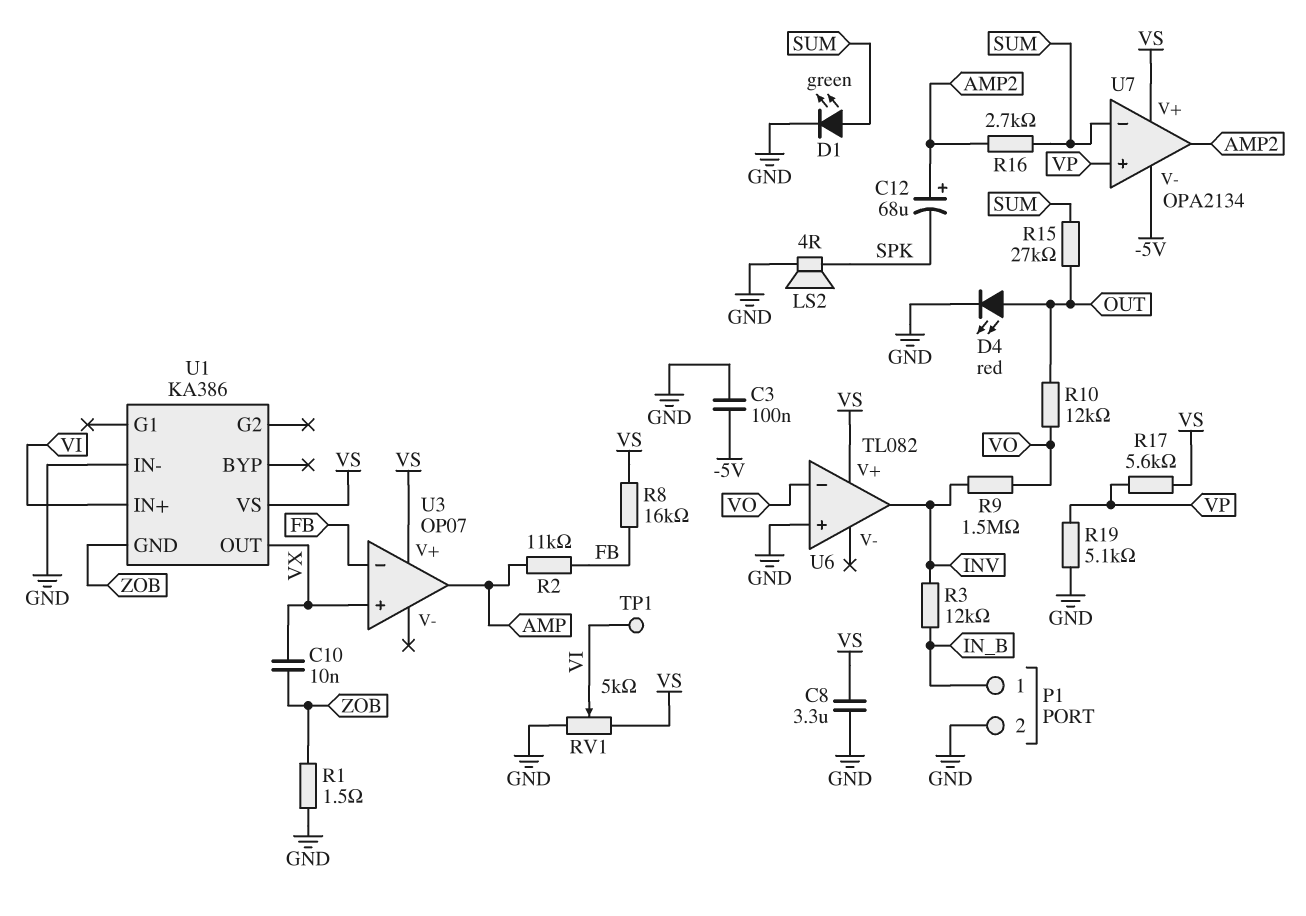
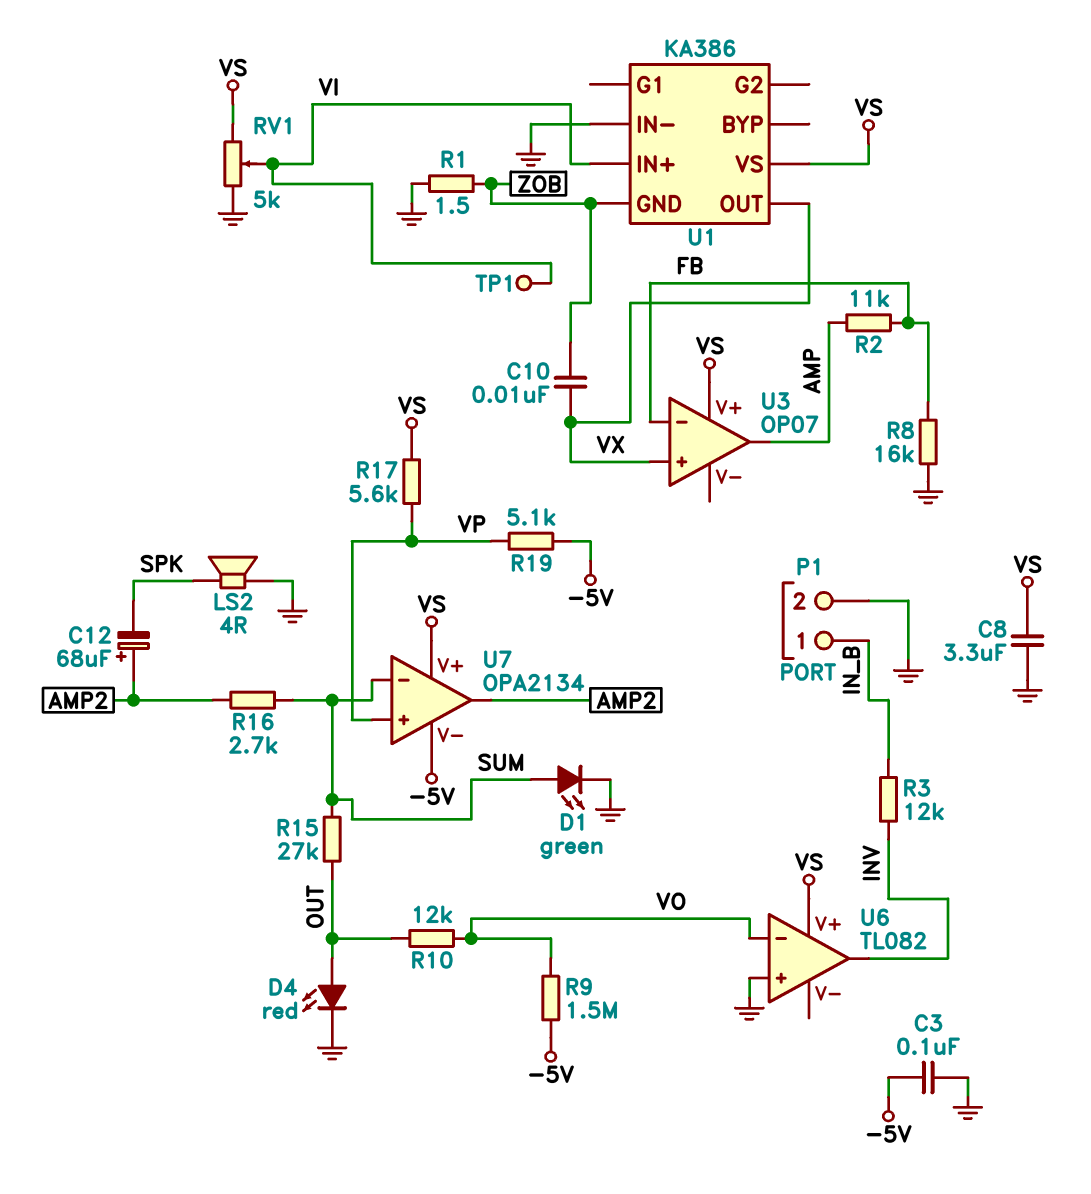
R8: 16k (FB, VS) -> 16k (FB, GND)
R9: 1.5M (INV, VO) -> 1.5M (-5V, VO)
R19: 5.1k (GND, VP) -> 5.1k (-5V, VP)

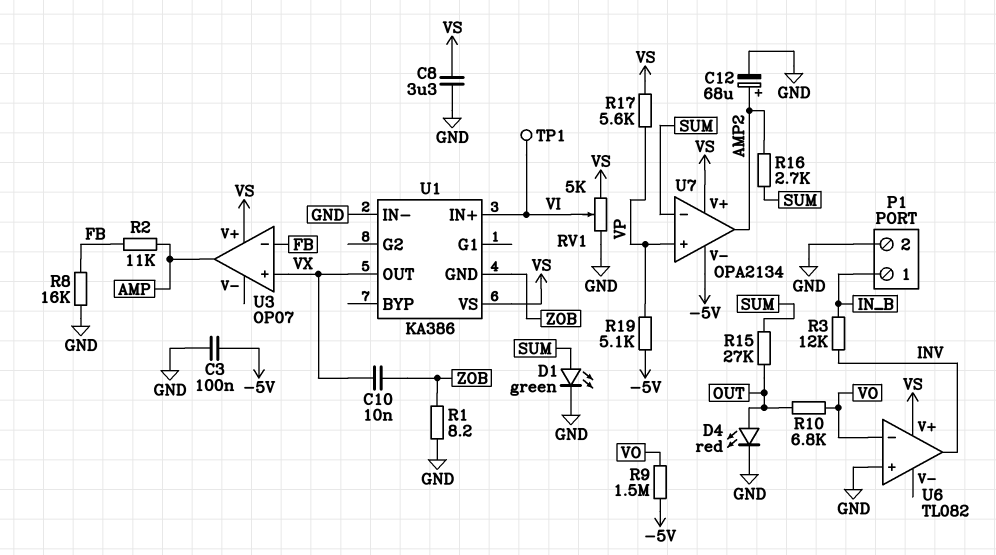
C12: 68uF (plus AMP2, minus SPK) -> 68uF (plus AMP2, minus GND)
LS2: speaker 4R (GND, SPK) -> none
R1: 1.5 (GND, ZOB) -> 8.2 (GND, ZOB)
R10: 12k (OUT, VO) -> 6.8k (OUT, VO)

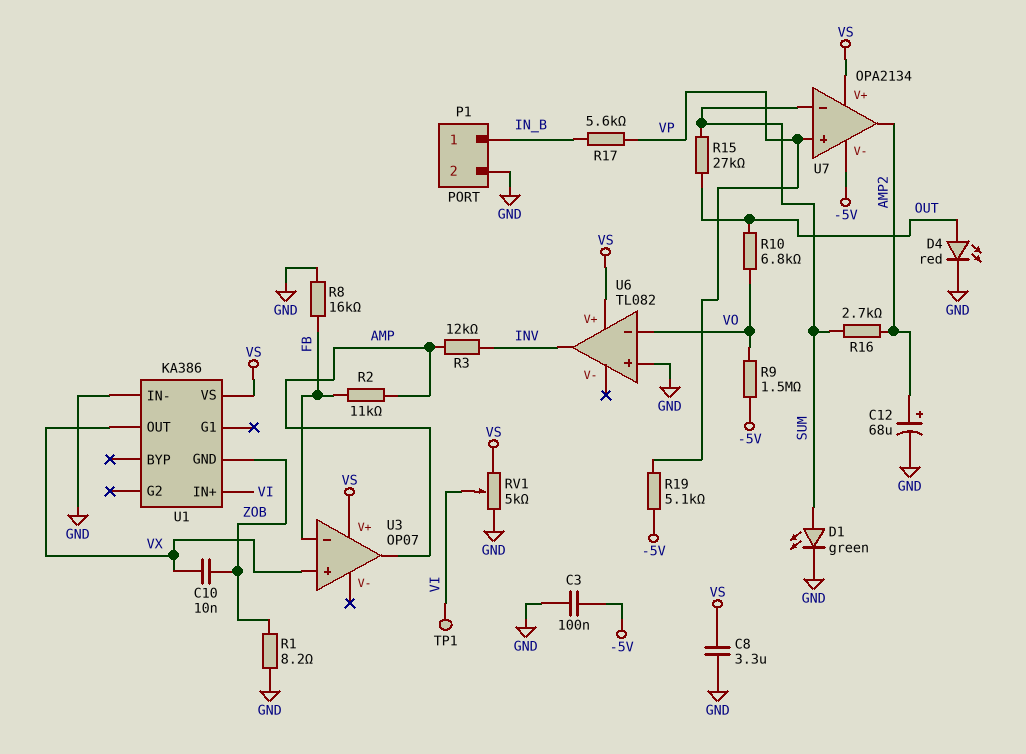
R3: 12k (INV, IN_B) -> 12k (AMP, INV)
R17: 5.6k (VP, VS) -> 5.6k (IN_B, VP)

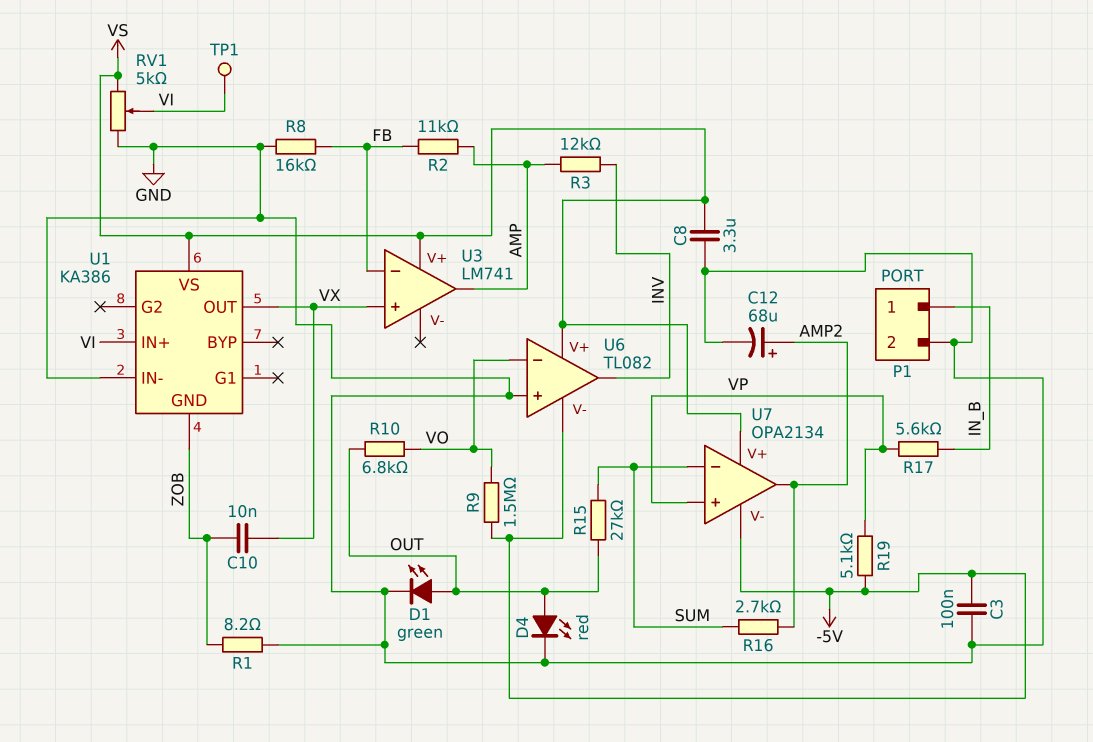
D1: LED green (A SUM, K GND) -> LED green (A OUT, K GND)
U3: OP07 -> LM741
U6 pin V-: none -> -5V

